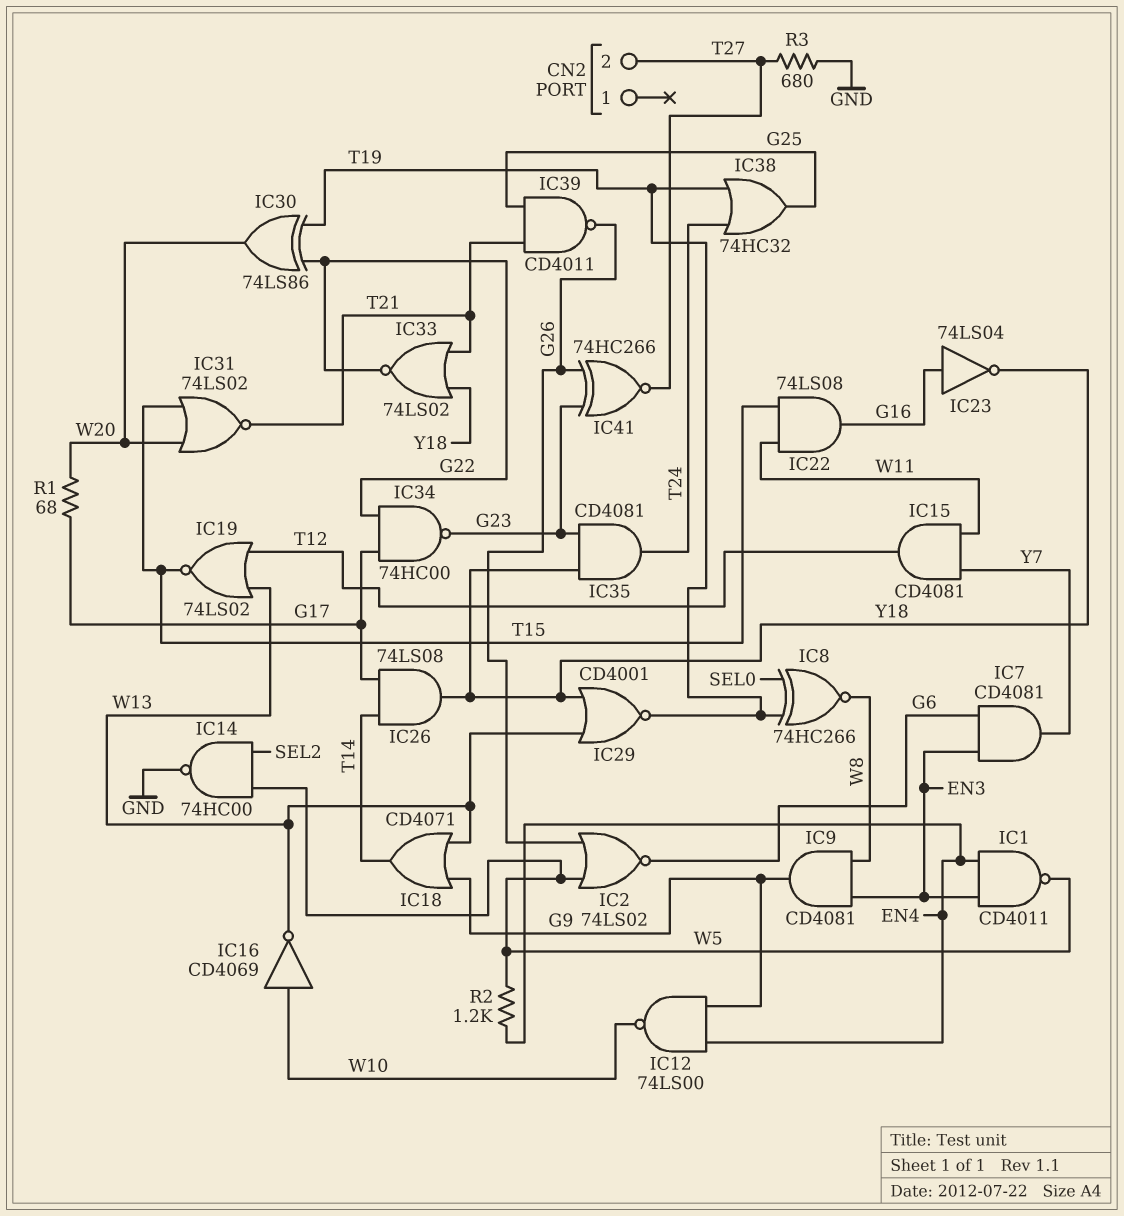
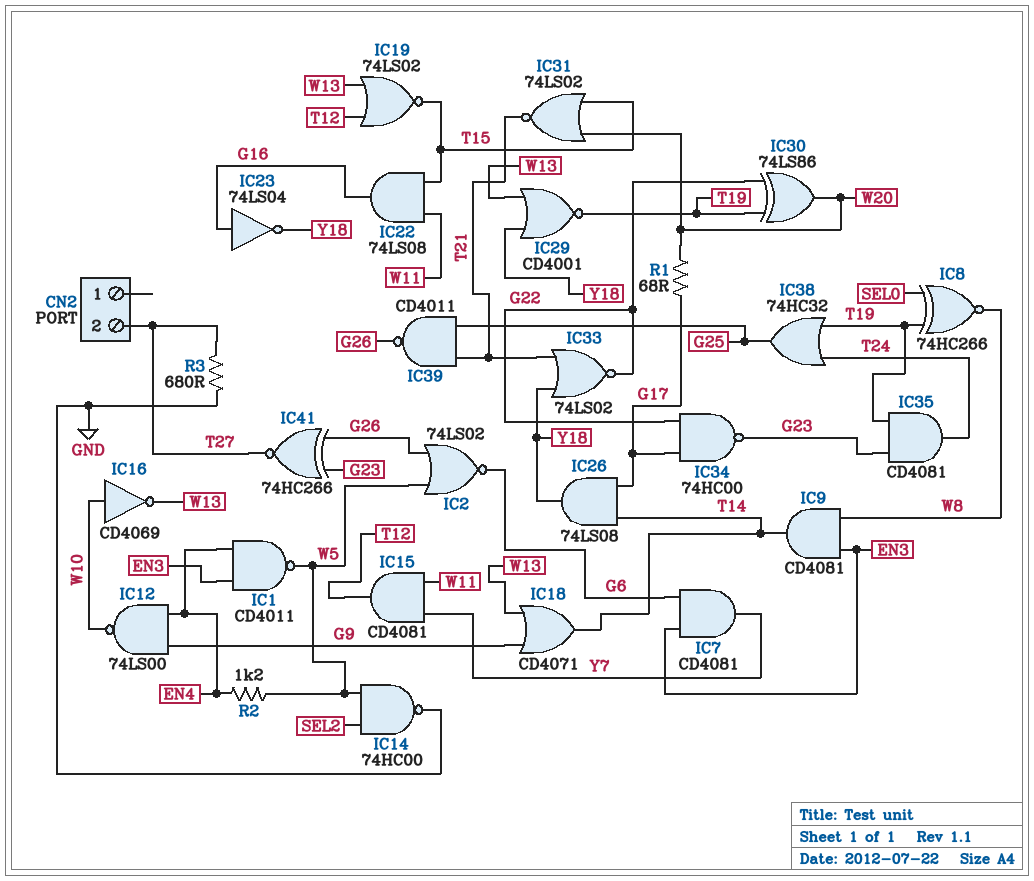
IC9: AND CD4081 (in EN3, in W8, out G9) -> AND CD4081 (in EN3, in W8, out T14)
IC35: AND CD4081 (in G23, in Y18, out T24) -> AND CD4081 (in G23, in T19, out T24)

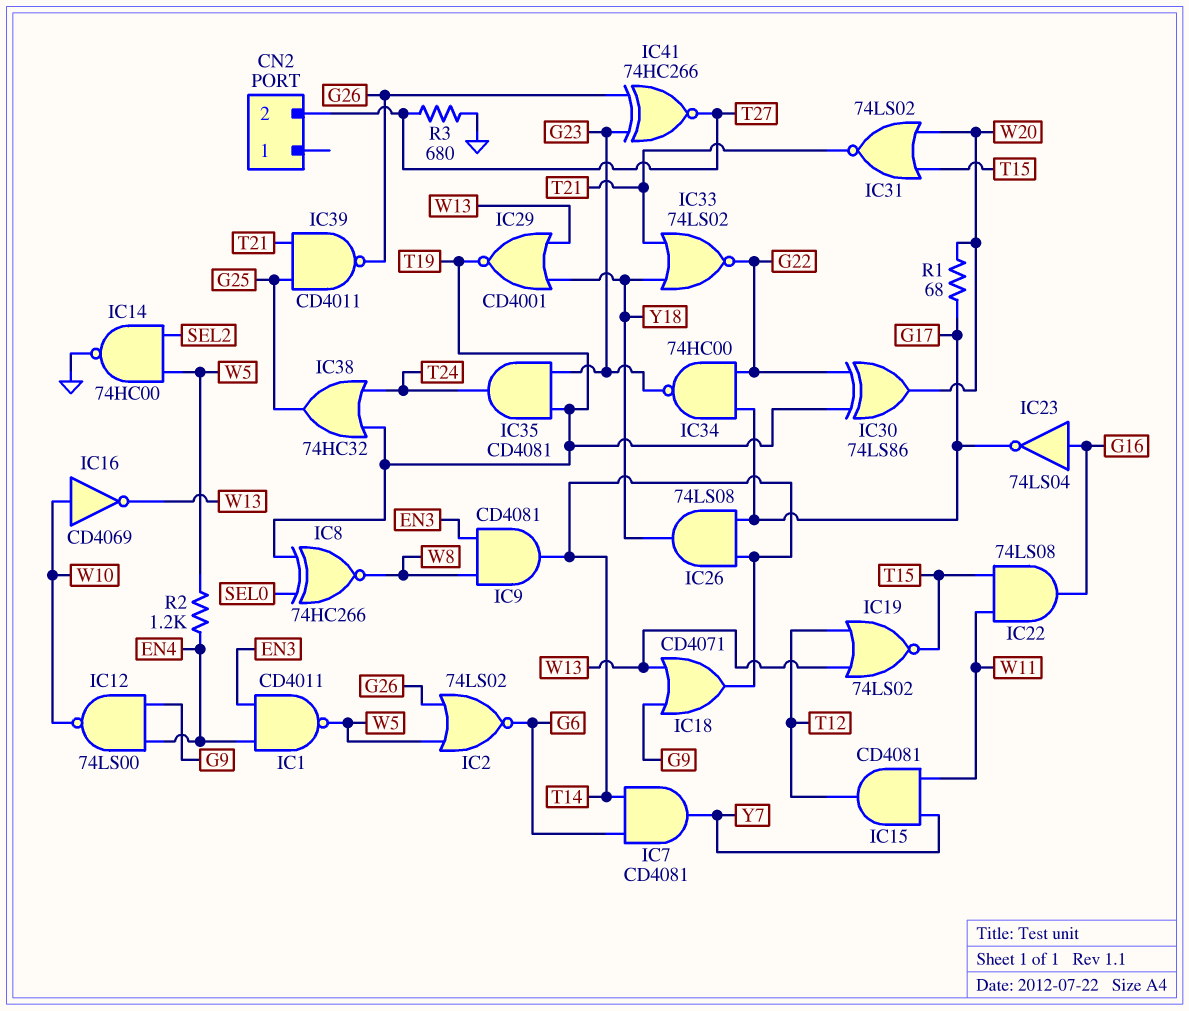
IC7: AND CD4081 (in EN3, in G6, out Y7) -> AND CD4081 (in G6, in T14, out Y7)
IC23: NOT 74LS04 (in G16, out Y18) -> NOT 74LS04 (in G16, out G17)

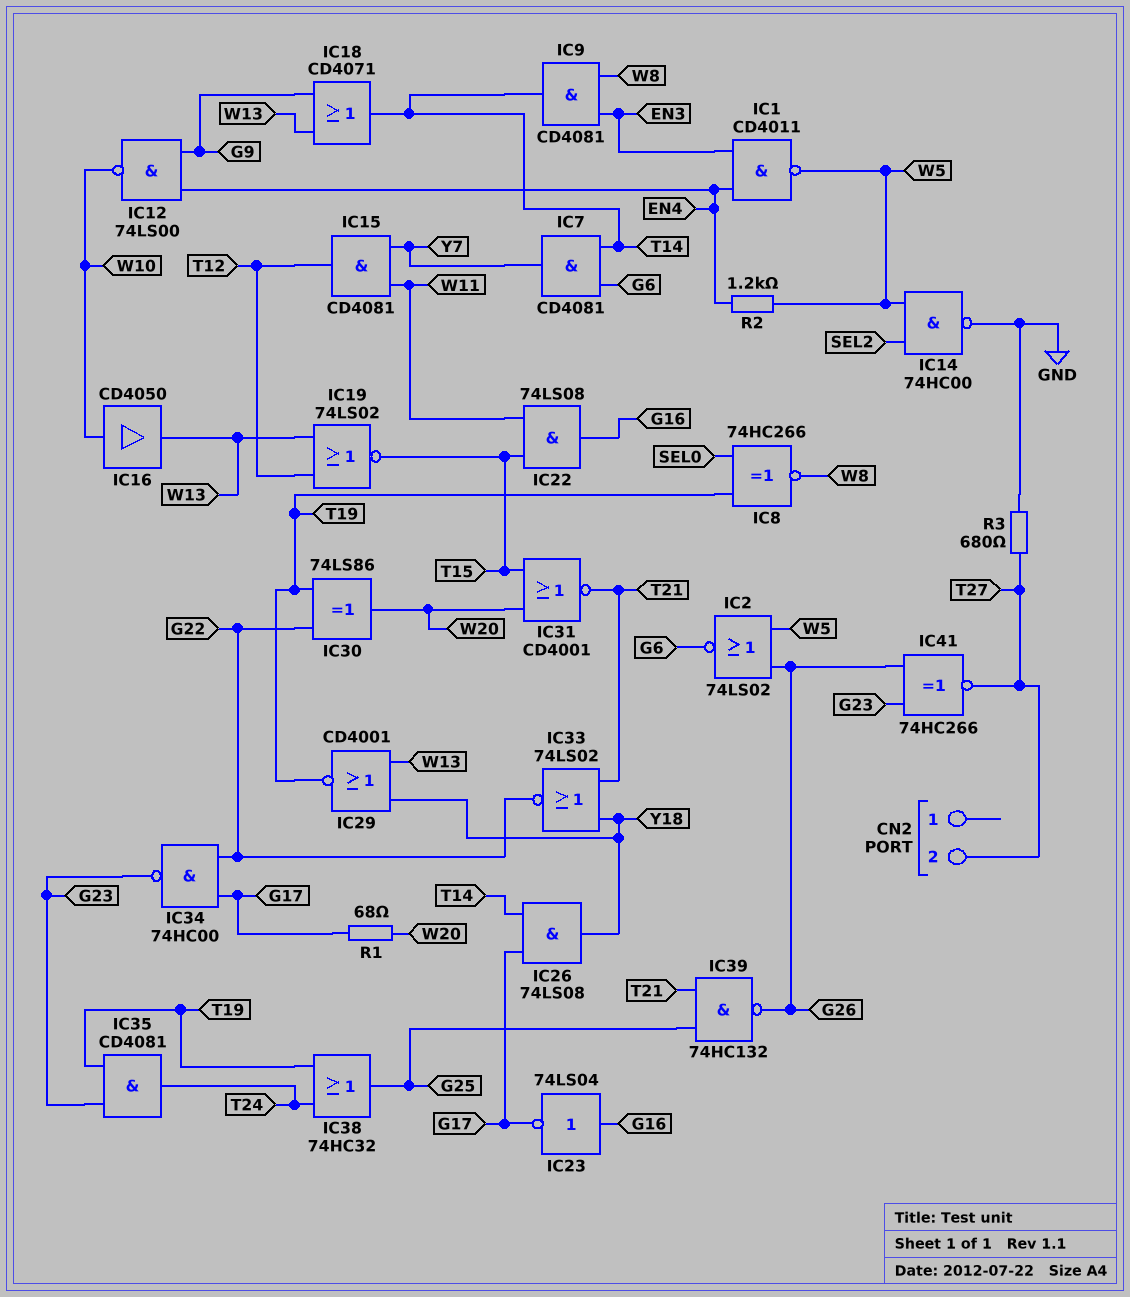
IC16: NOT CD4069 (in W10, out W13) -> buffer CD4050 (in W10, out W13)
IC31: NOR 74LS02 (in T15, in W20, out T21) -> NOR CD4001 (in T15, in W20, out T21)
IC39: NAND CD4011 (in G25, in T21, out G26) -> NAND 74HC132 (in G25, in T21, out G26)

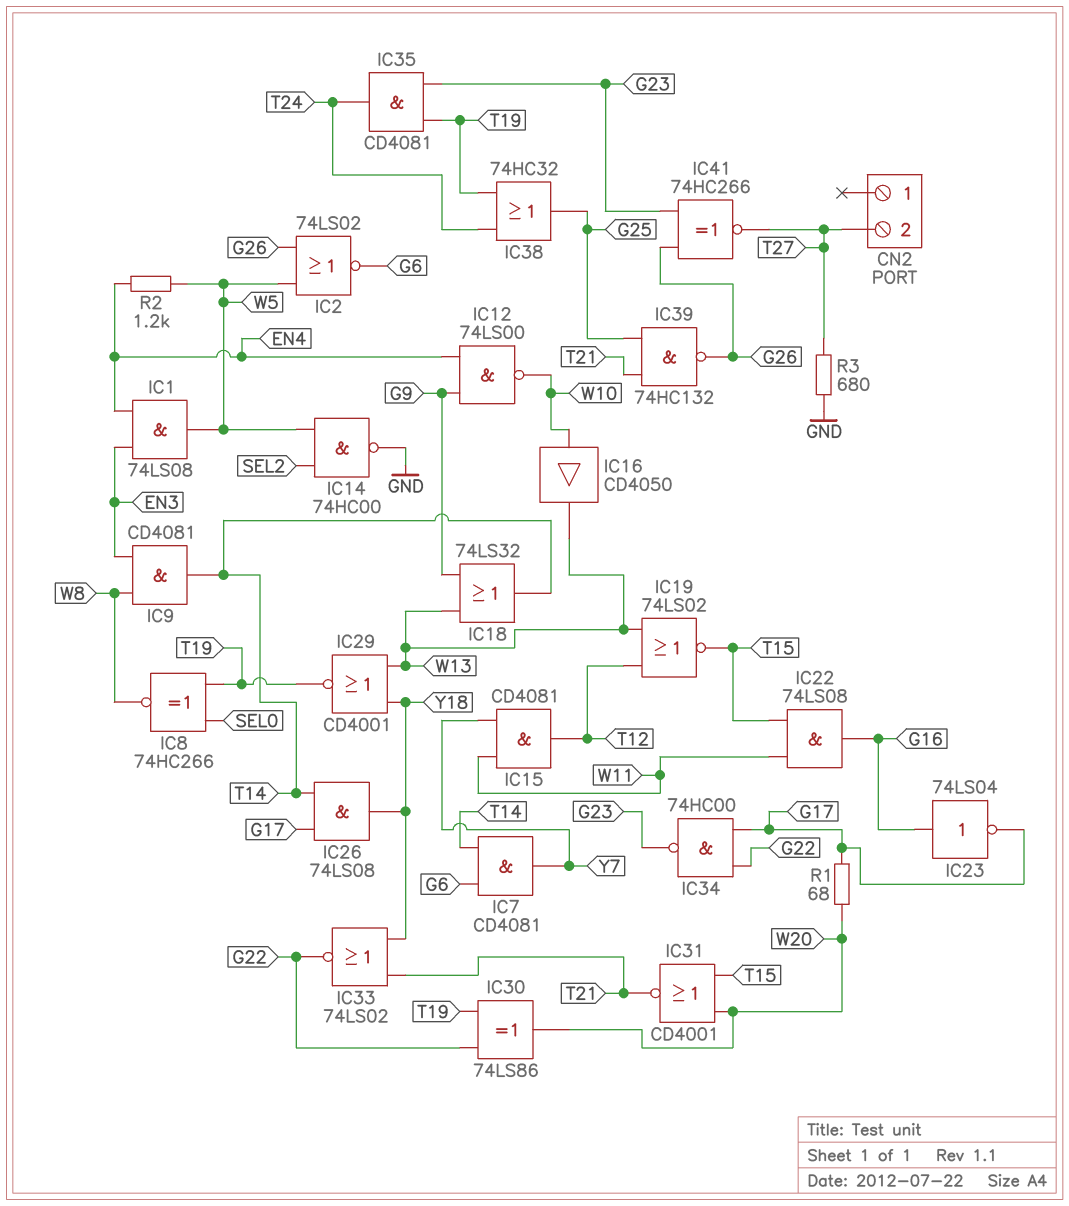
IC1: NAND CD4011 (in EN3, in EN4, out W5) -> AND 74LS08 (in EN3, in EN4, out W5)
IC18: OR CD4071 (in G9, in W13, out T14) -> OR 74LS32 (in G9, in W13, out T14)

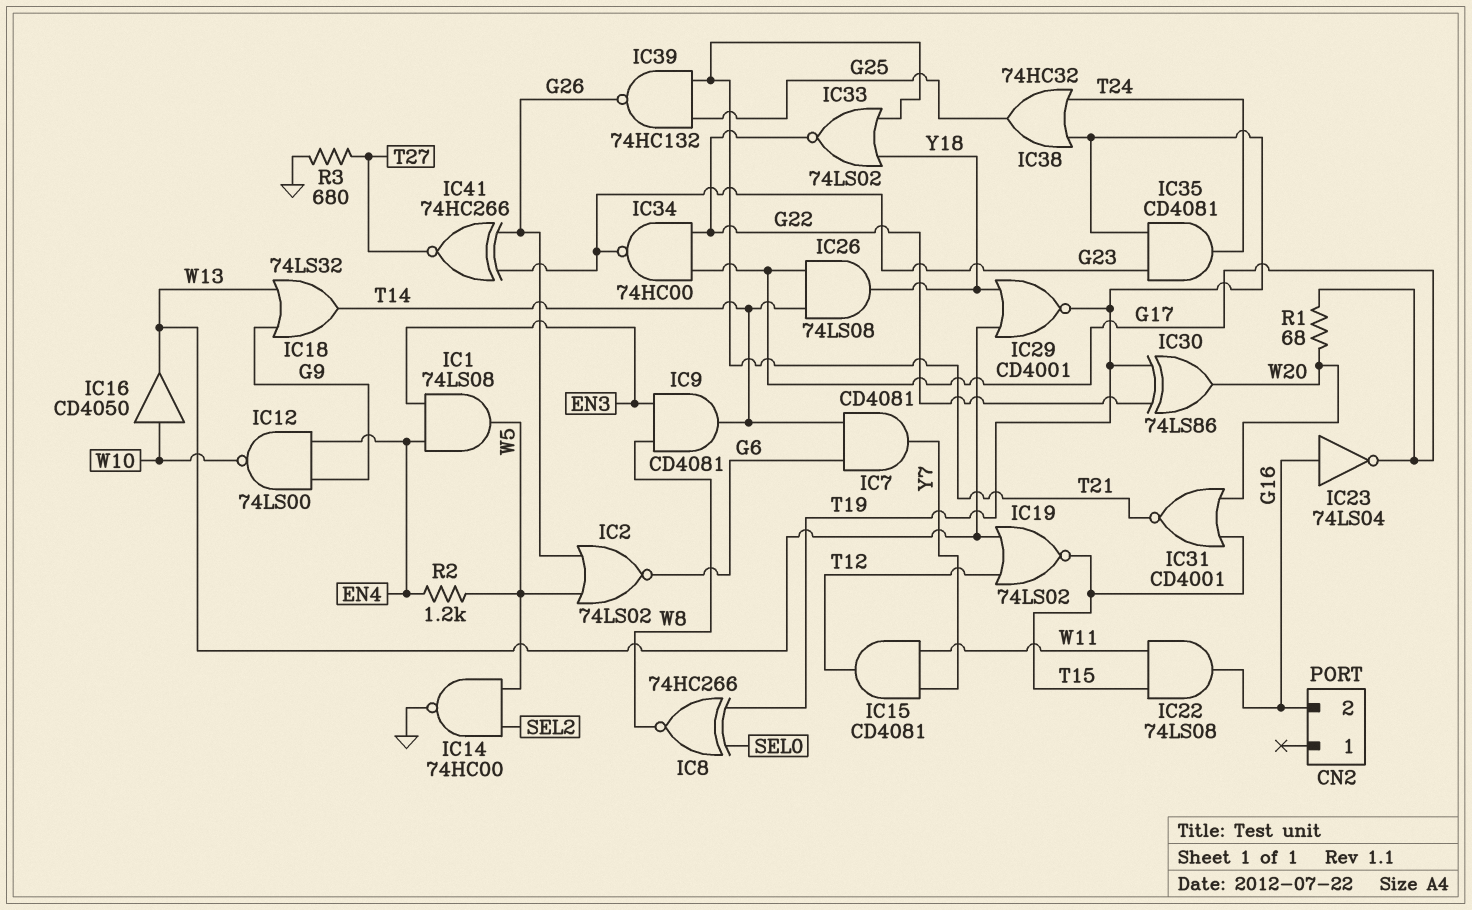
CN2 pin 2: T27 -> G16

